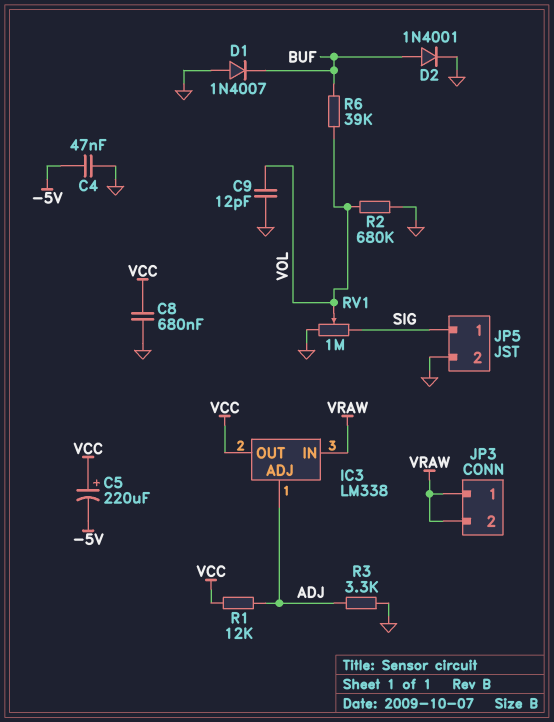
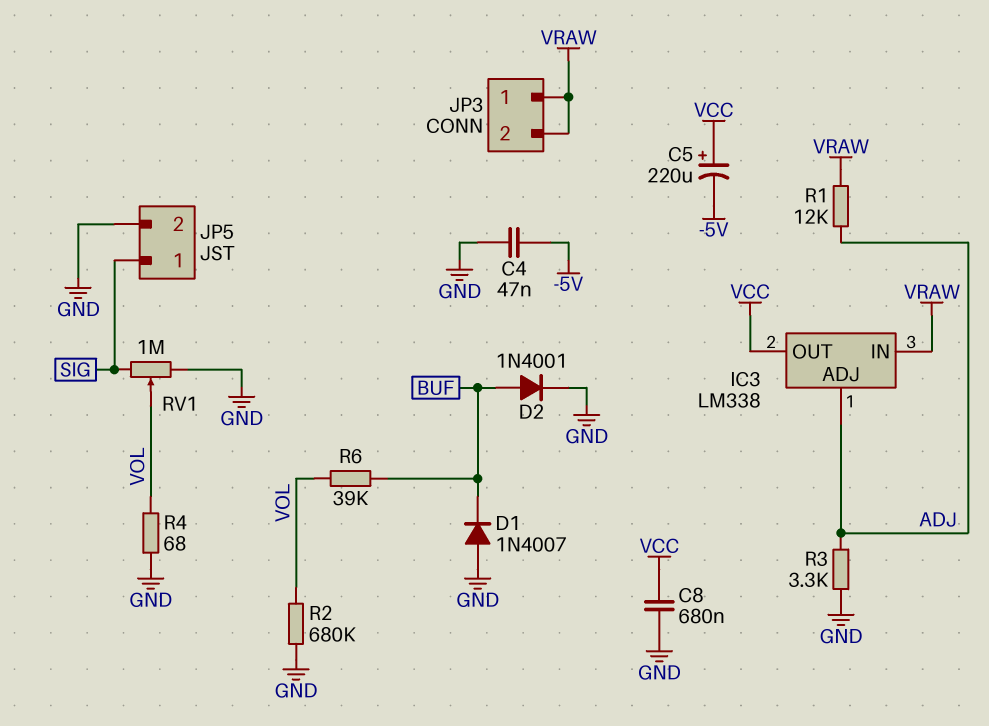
C9: 12pF (GND, VOL) -> none
R1: 12k (ADJ, VCC) -> 12k (ADJ, VRAW)
R4: none -> 68 (GND, VOL)

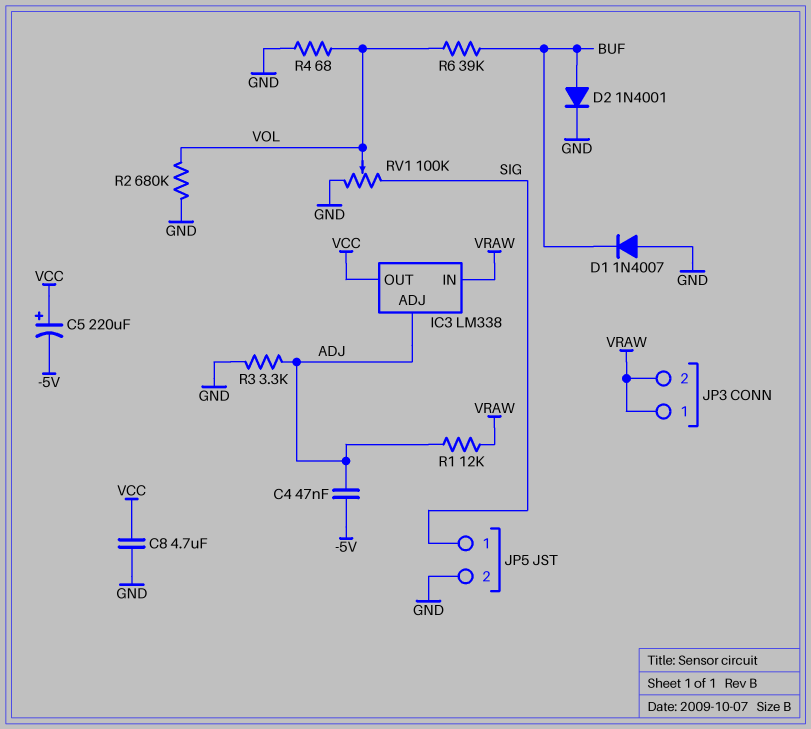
C4: 47nF (-5V, GND) -> 47nF (-5V, ADJ)
C8: 680nF (GND, VCC) -> 4.7uF (GND, VCC)
RV1: 1M (GND, SIG, wiper VOL) -> 100k (GND, SIG, wiper VOL)

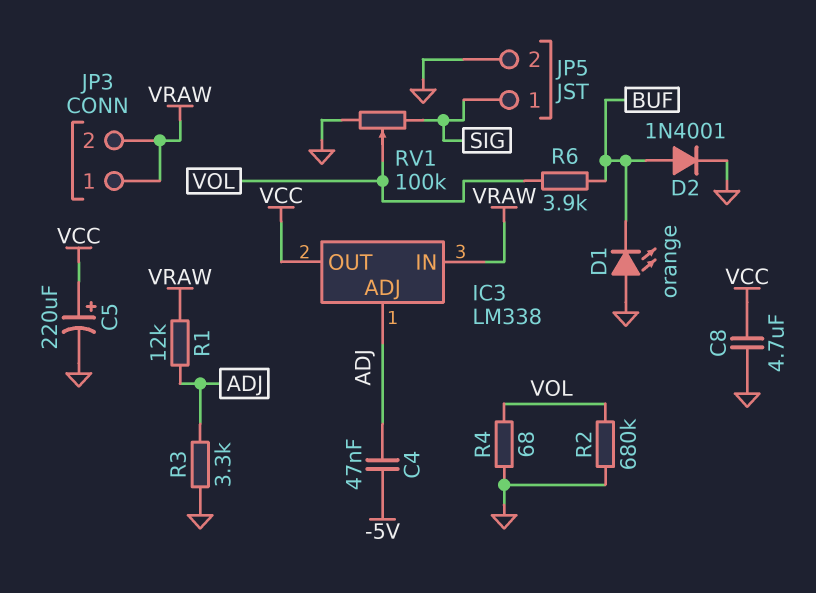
C5: 220uF (plus VCC, minus -5V) -> 220uF (plus VCC, minus GND)
D1: diode 1N4007 (A GND, K BUF) -> LED orange (A GND, K BUF)
R6: 39k (BUF, VOL) -> 3.9k (BUF, VOL)

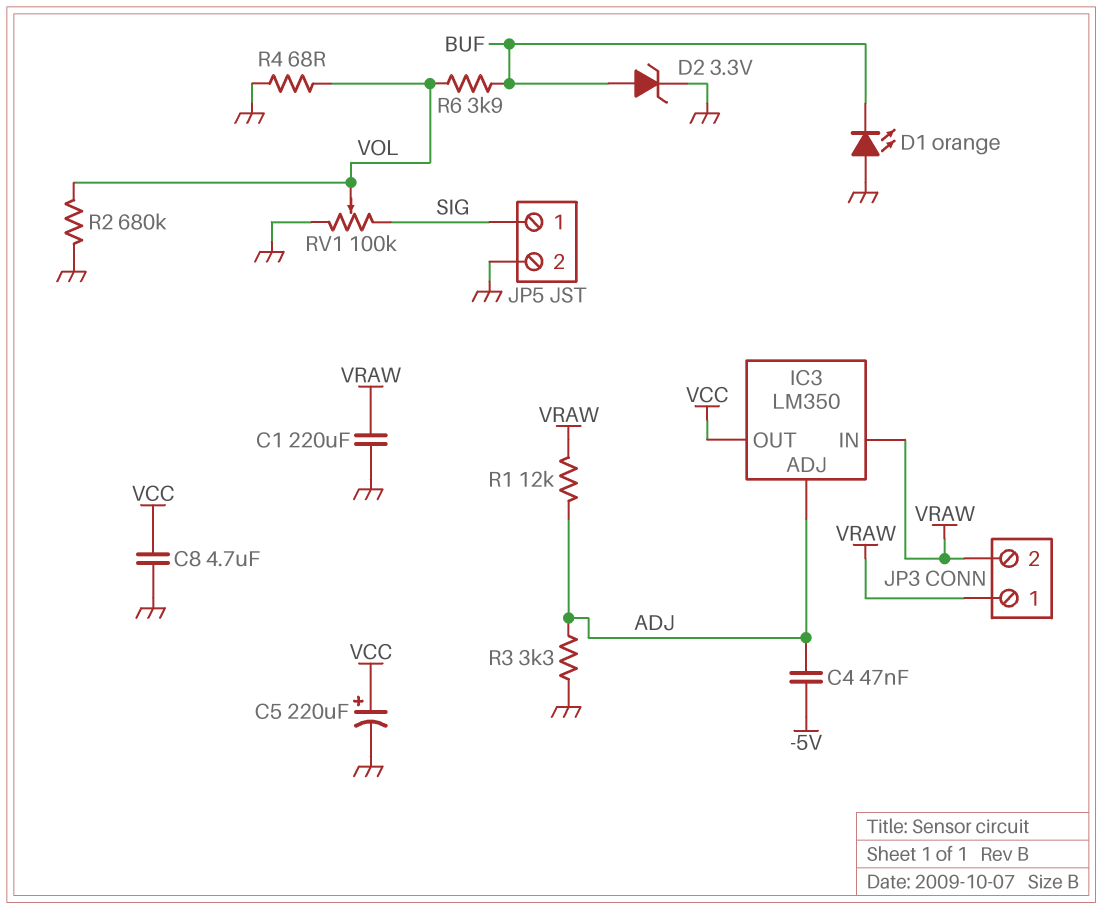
C1: none -> 220uF (GND, VRAW)
D2: diode 1N4001 (A BUF, K GND) -> zener 3.3V (A BUF, K GND)
IC3: LM338 -> LM350

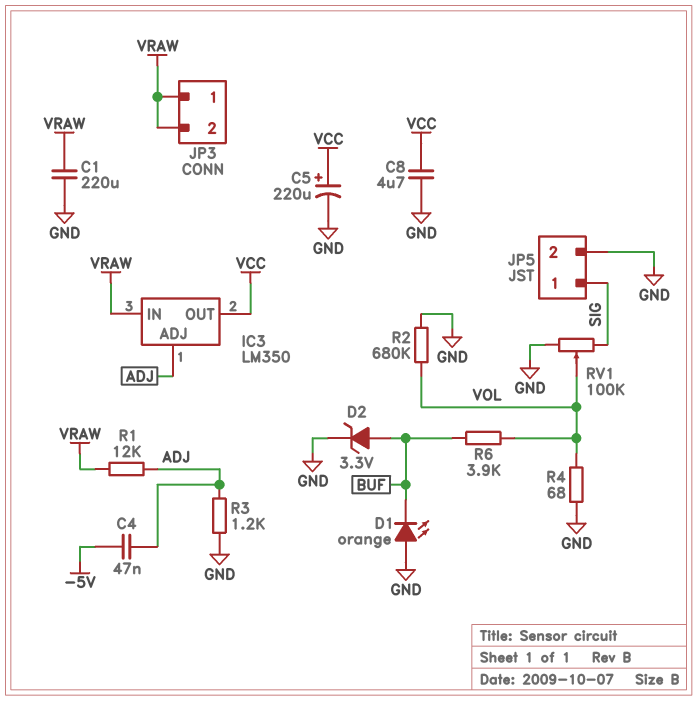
R3: 3.3k (ADJ, GND) -> 1.2k (ADJ, GND)

